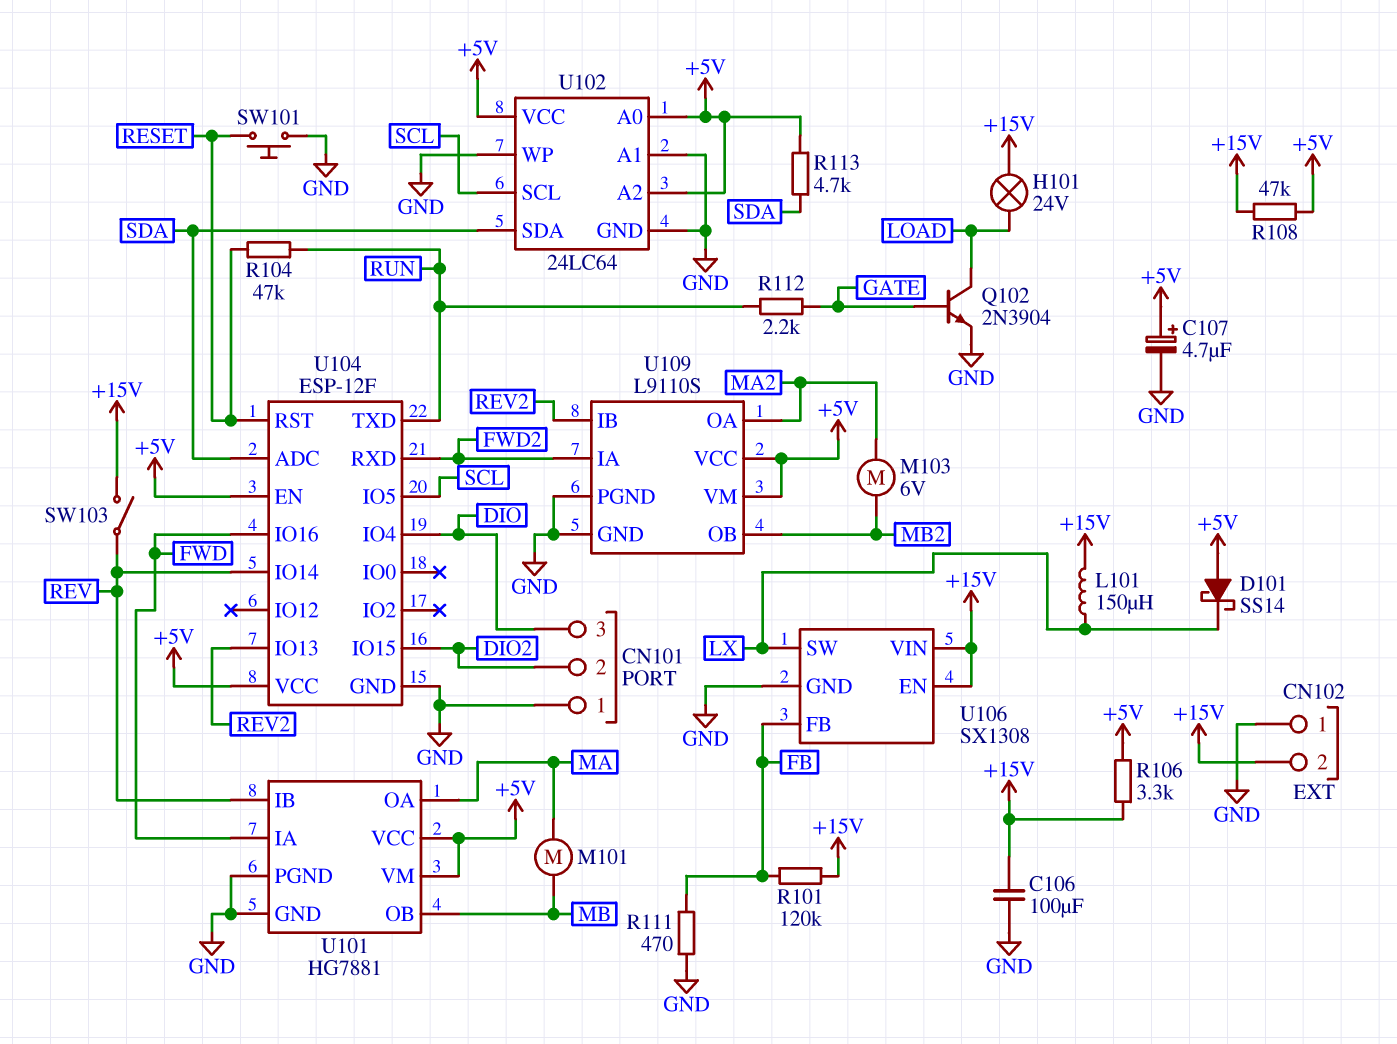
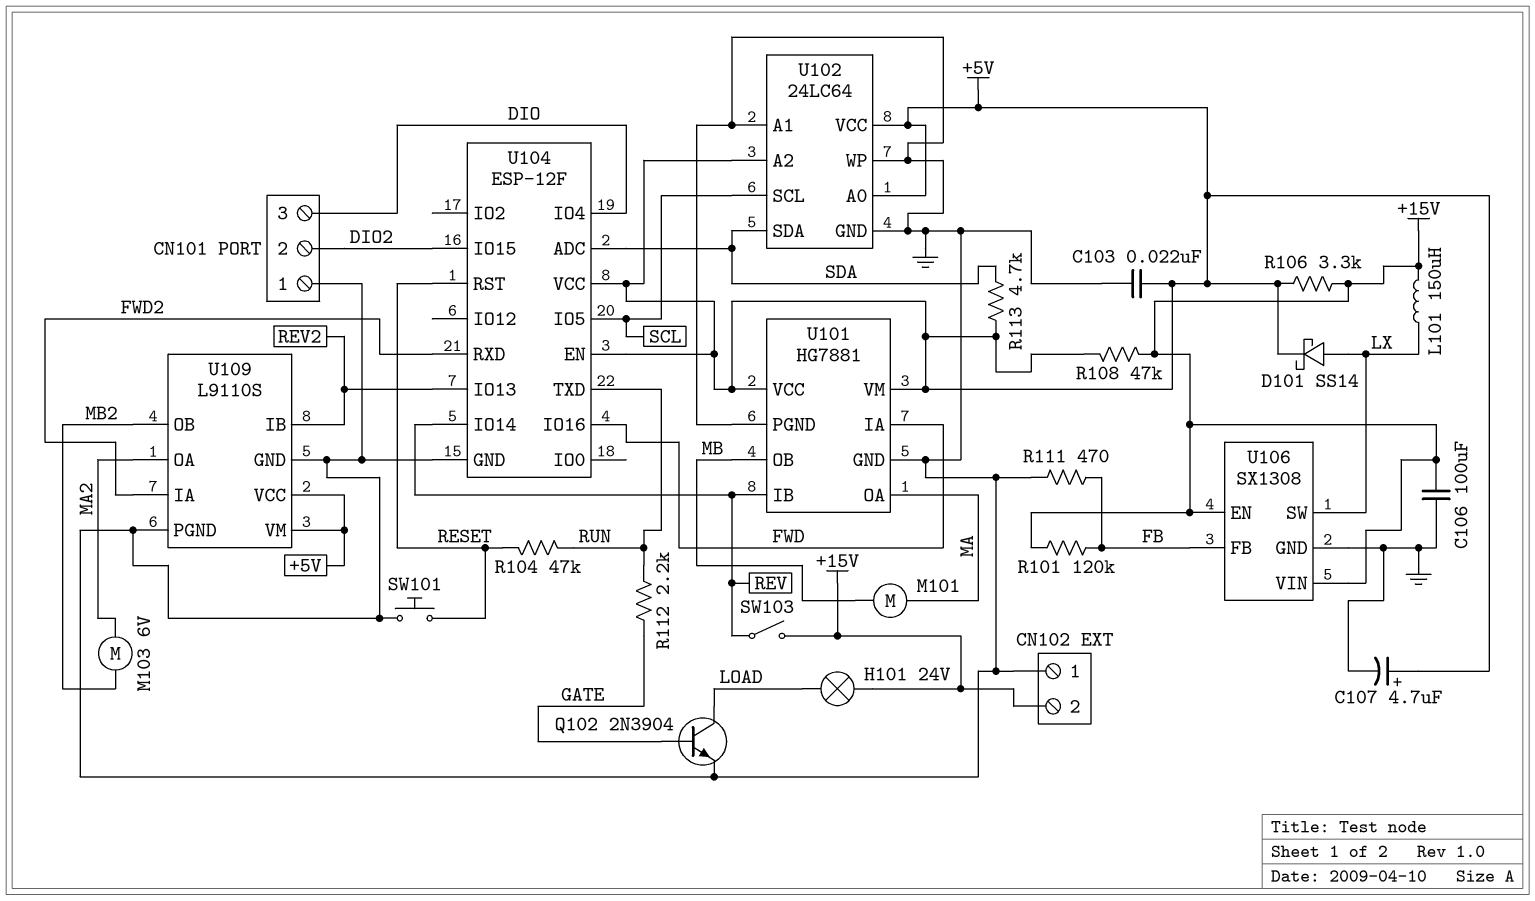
C103: none -> 22nF (+5V, GND)
D101: schottky SS14 (A +5V, K LX) -> schottky SS14 (A LX, K +5V)

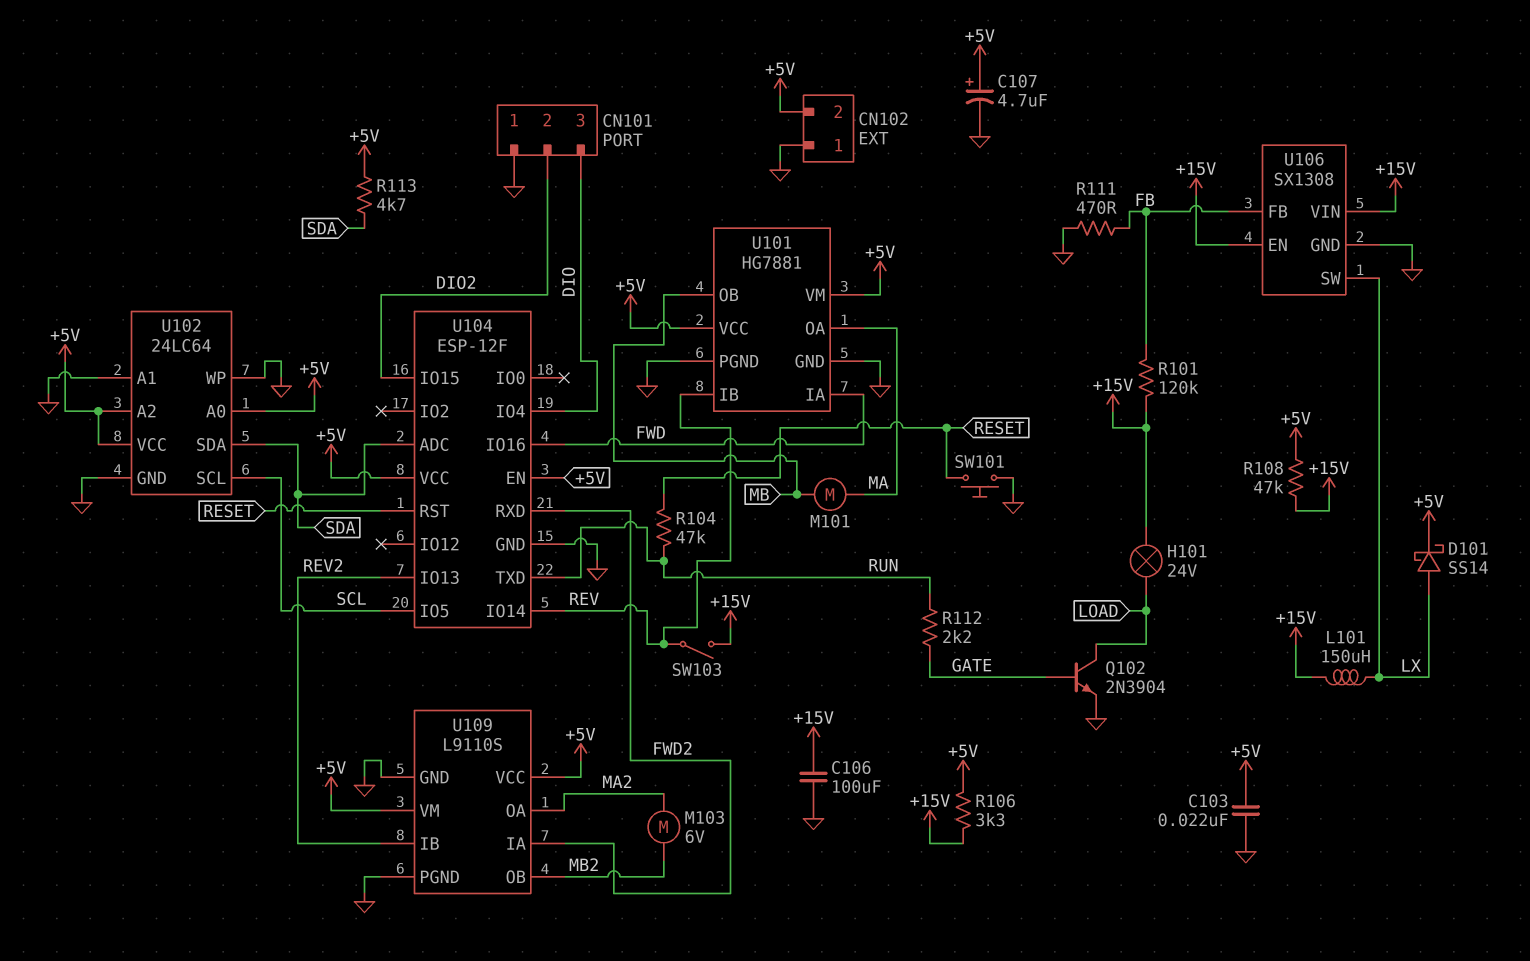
CN102 pin 2: +15V -> +5V

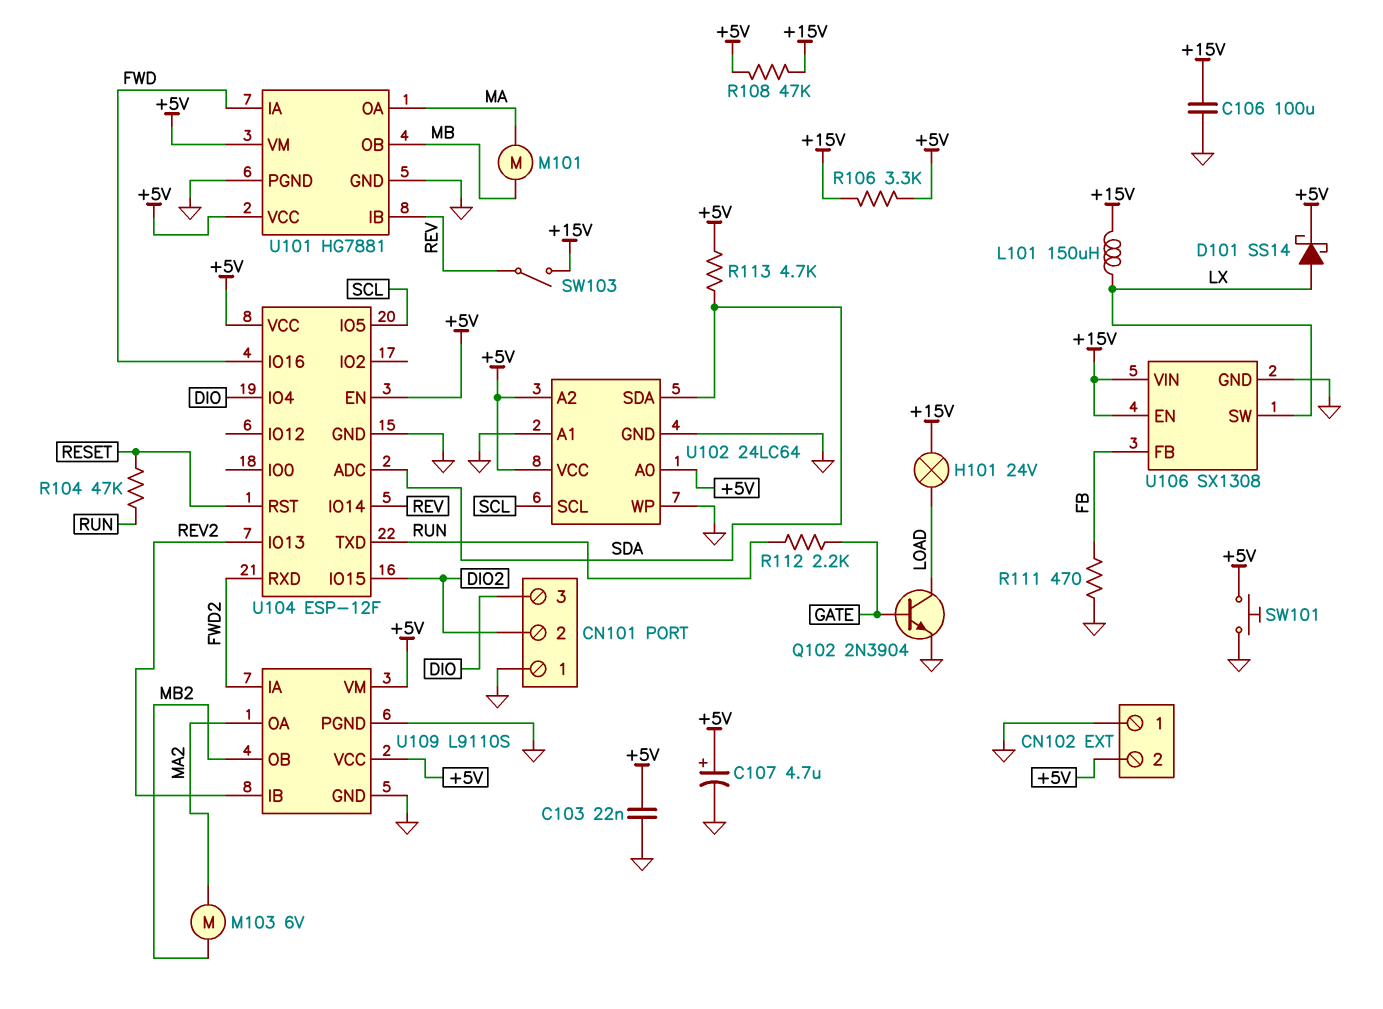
R101: 120k (+15V, FB) -> none
SW101: button (GND, RESET) -> button (+5V, GND)

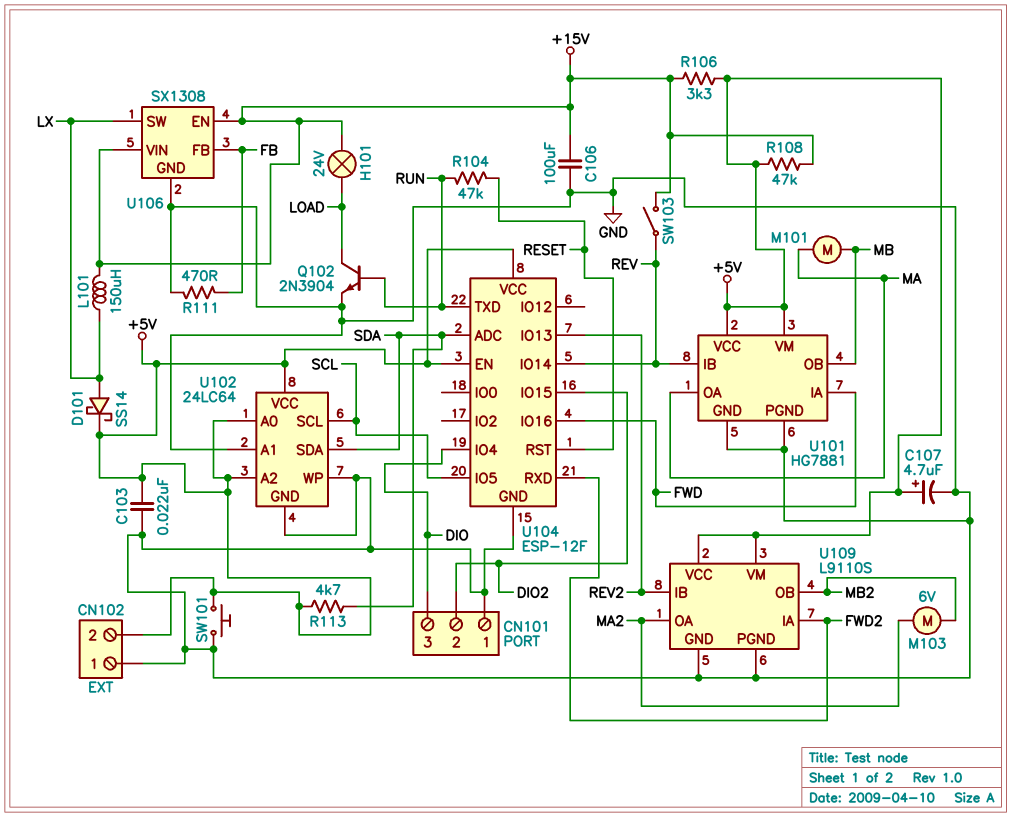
Q102: NPN 2N3904 (B GATE, C LOAD, E GND) -> NPN 2N3904 (B RUN, C LOAD, E GND)
R112: 2.2k (GATE, RUN) -> none

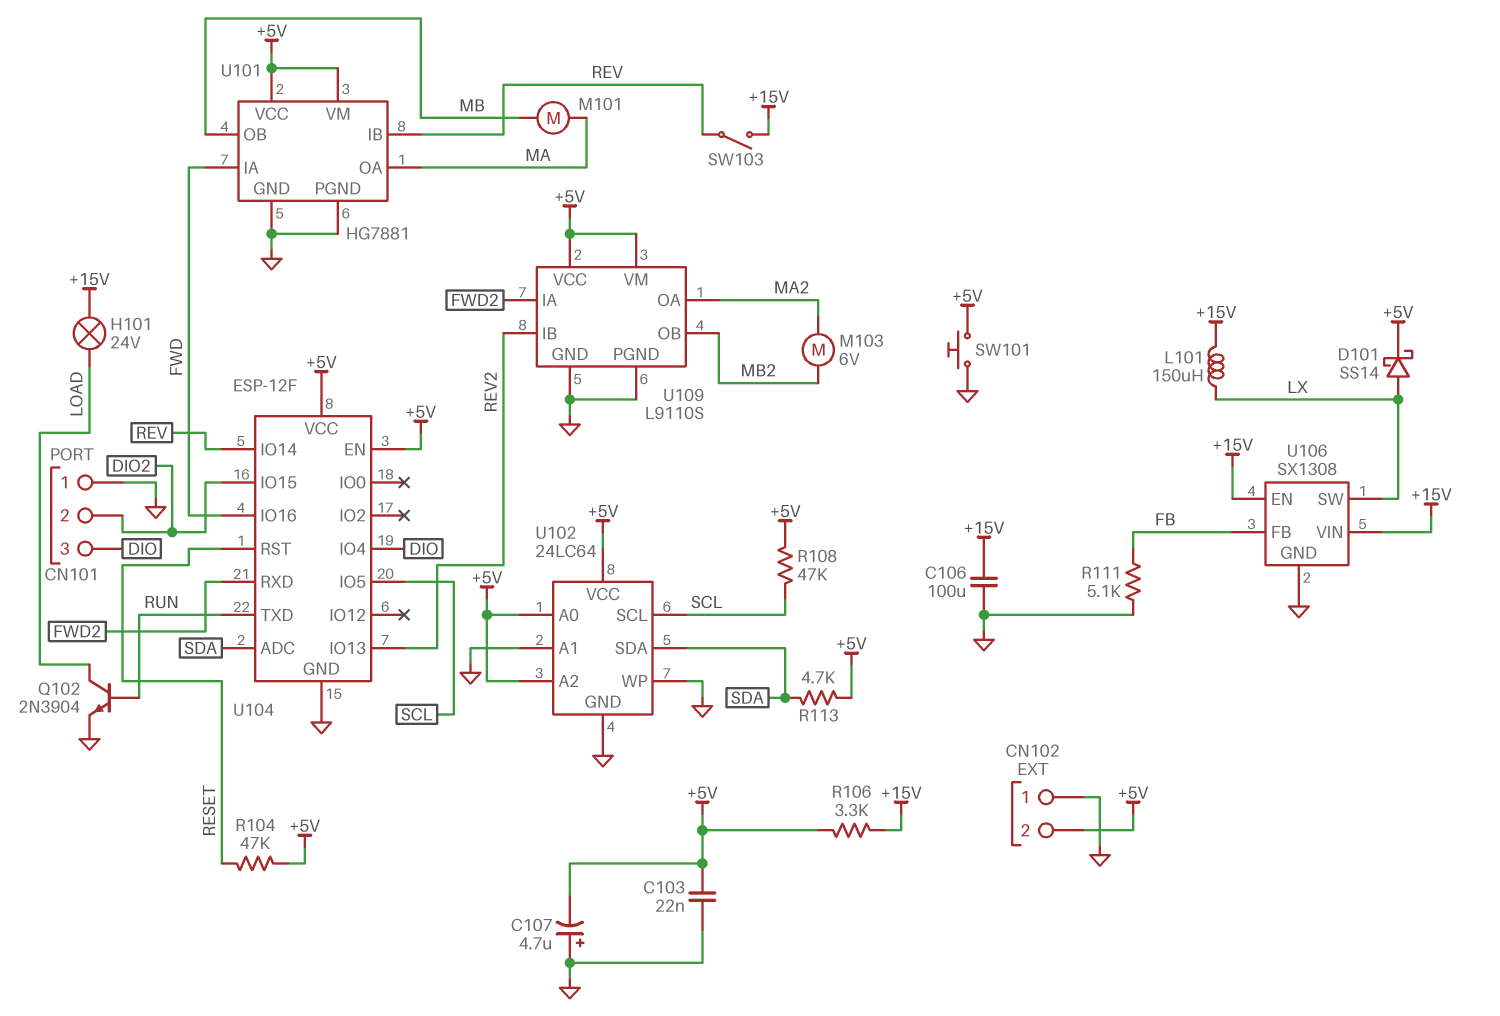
C107: 4.7uF (plus +5V, minus GND) -> 4.7uF (plus GND, minus +5V)
R104: 47k (RESET, RUN) -> 47k (+5V, RESET)
R108: 47k (+5V, +15V) -> 47k (+5V, SCL)
R111: 470 (FB, GND) -> 5.1k (FB, GND)

